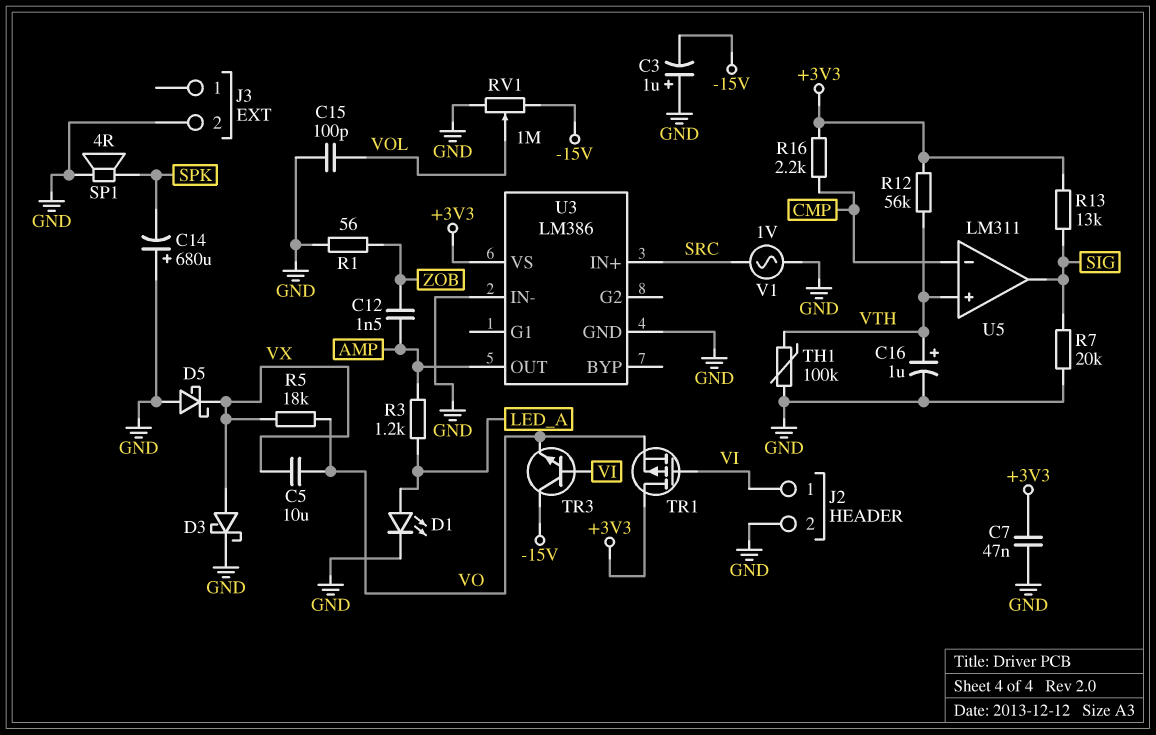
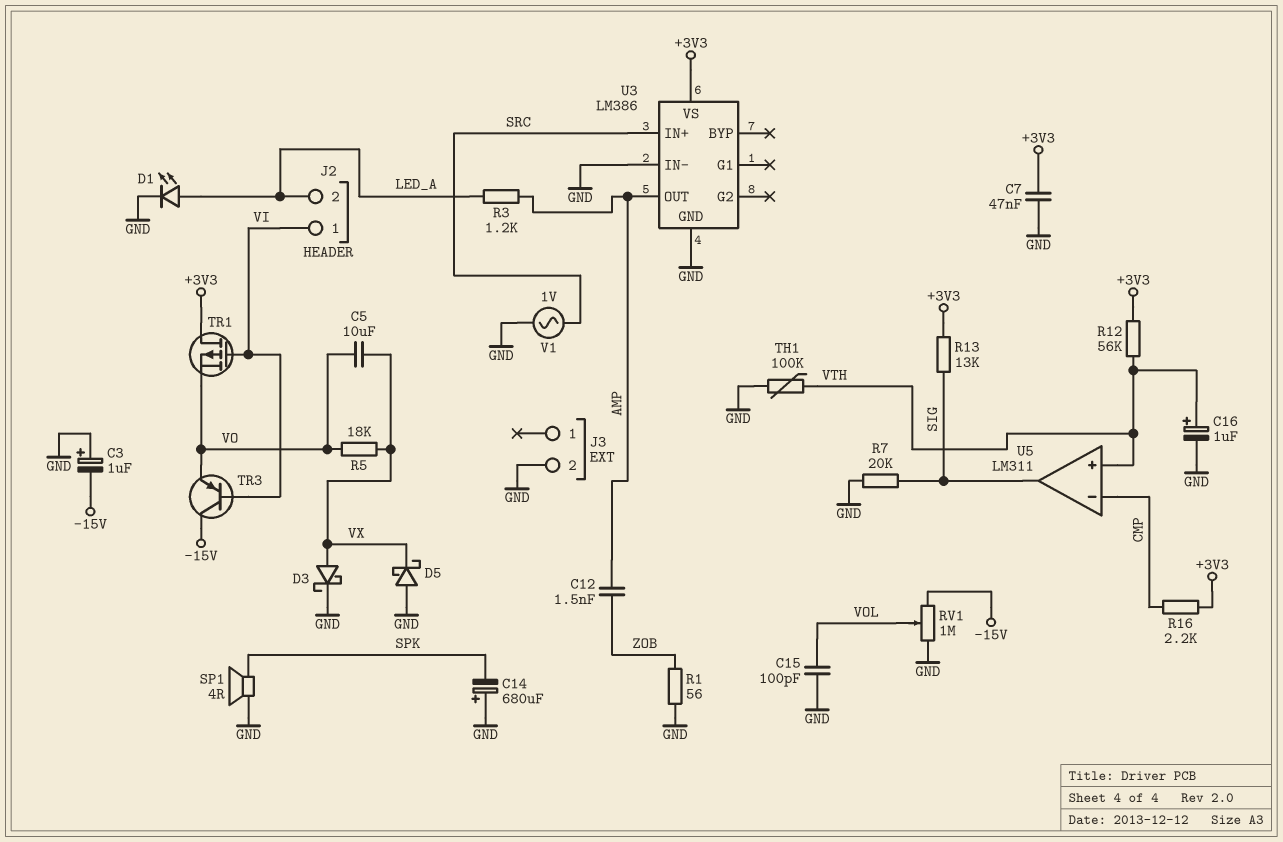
J2 pin 2: GND -> LED_A
TR3: NPN (B VI, C -15V, E VO) -> PNP (B VI, C -15V, E VO)

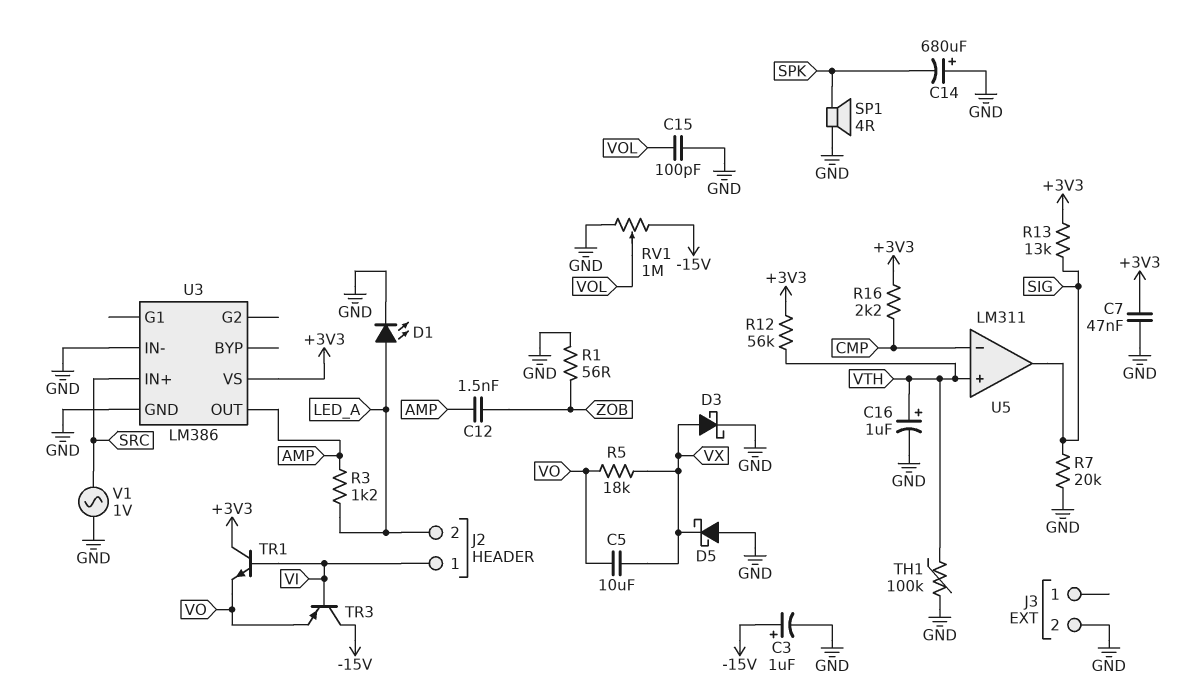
C3: 1uF (plus GND, minus -15V) -> 1uF (plus -15V, minus GND)
TR1: PMOS (G VI, D +3V3, S VO) -> NPN (B VI, C +3V3, E VO)

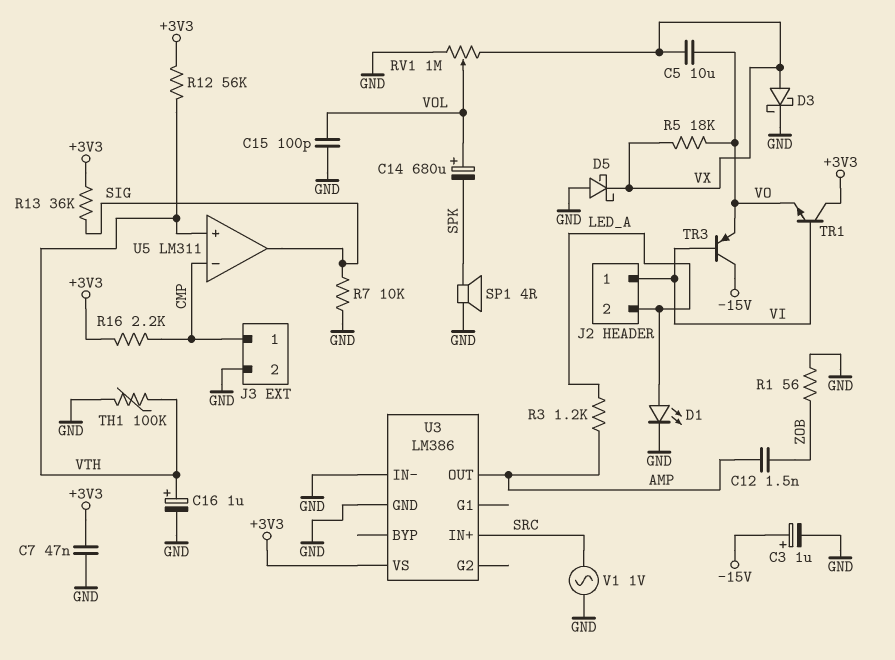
C14: 680uF (plus GND, minus SPK) -> 680uF (plus VOL, minus SPK)
J3 pin 1: none -> CMP
R7: 20k (GND, SIG) -> 10k (GND, SIG)
R13: 13k (+3V3, SIG) -> 36k (+3V3, SIG)
RV1: 1M (-15V, GND, wiper VOL) -> 1M (GND, VX, wiper VOL)

